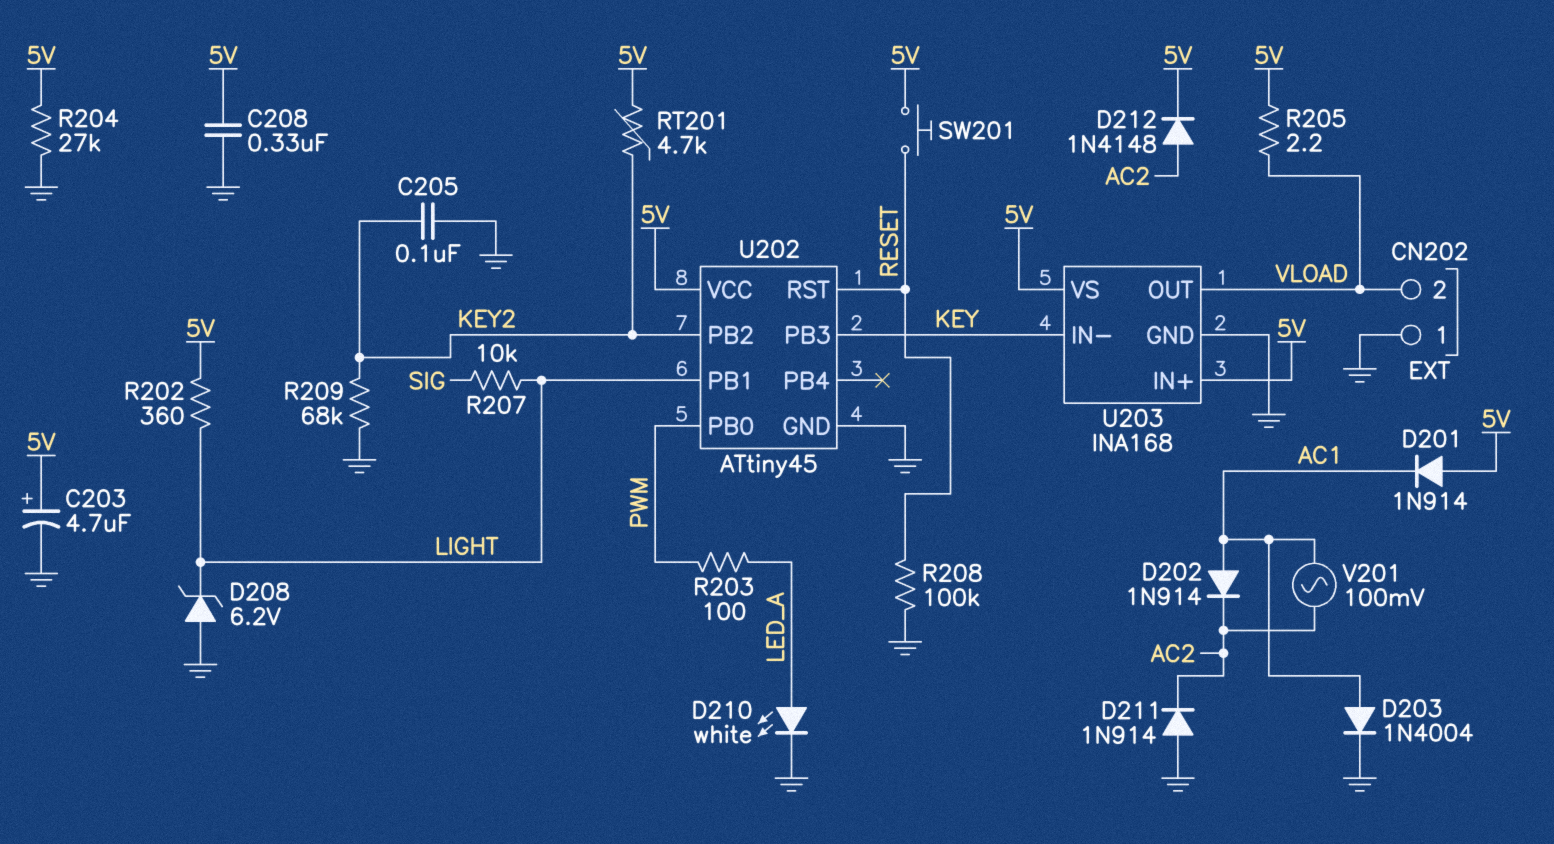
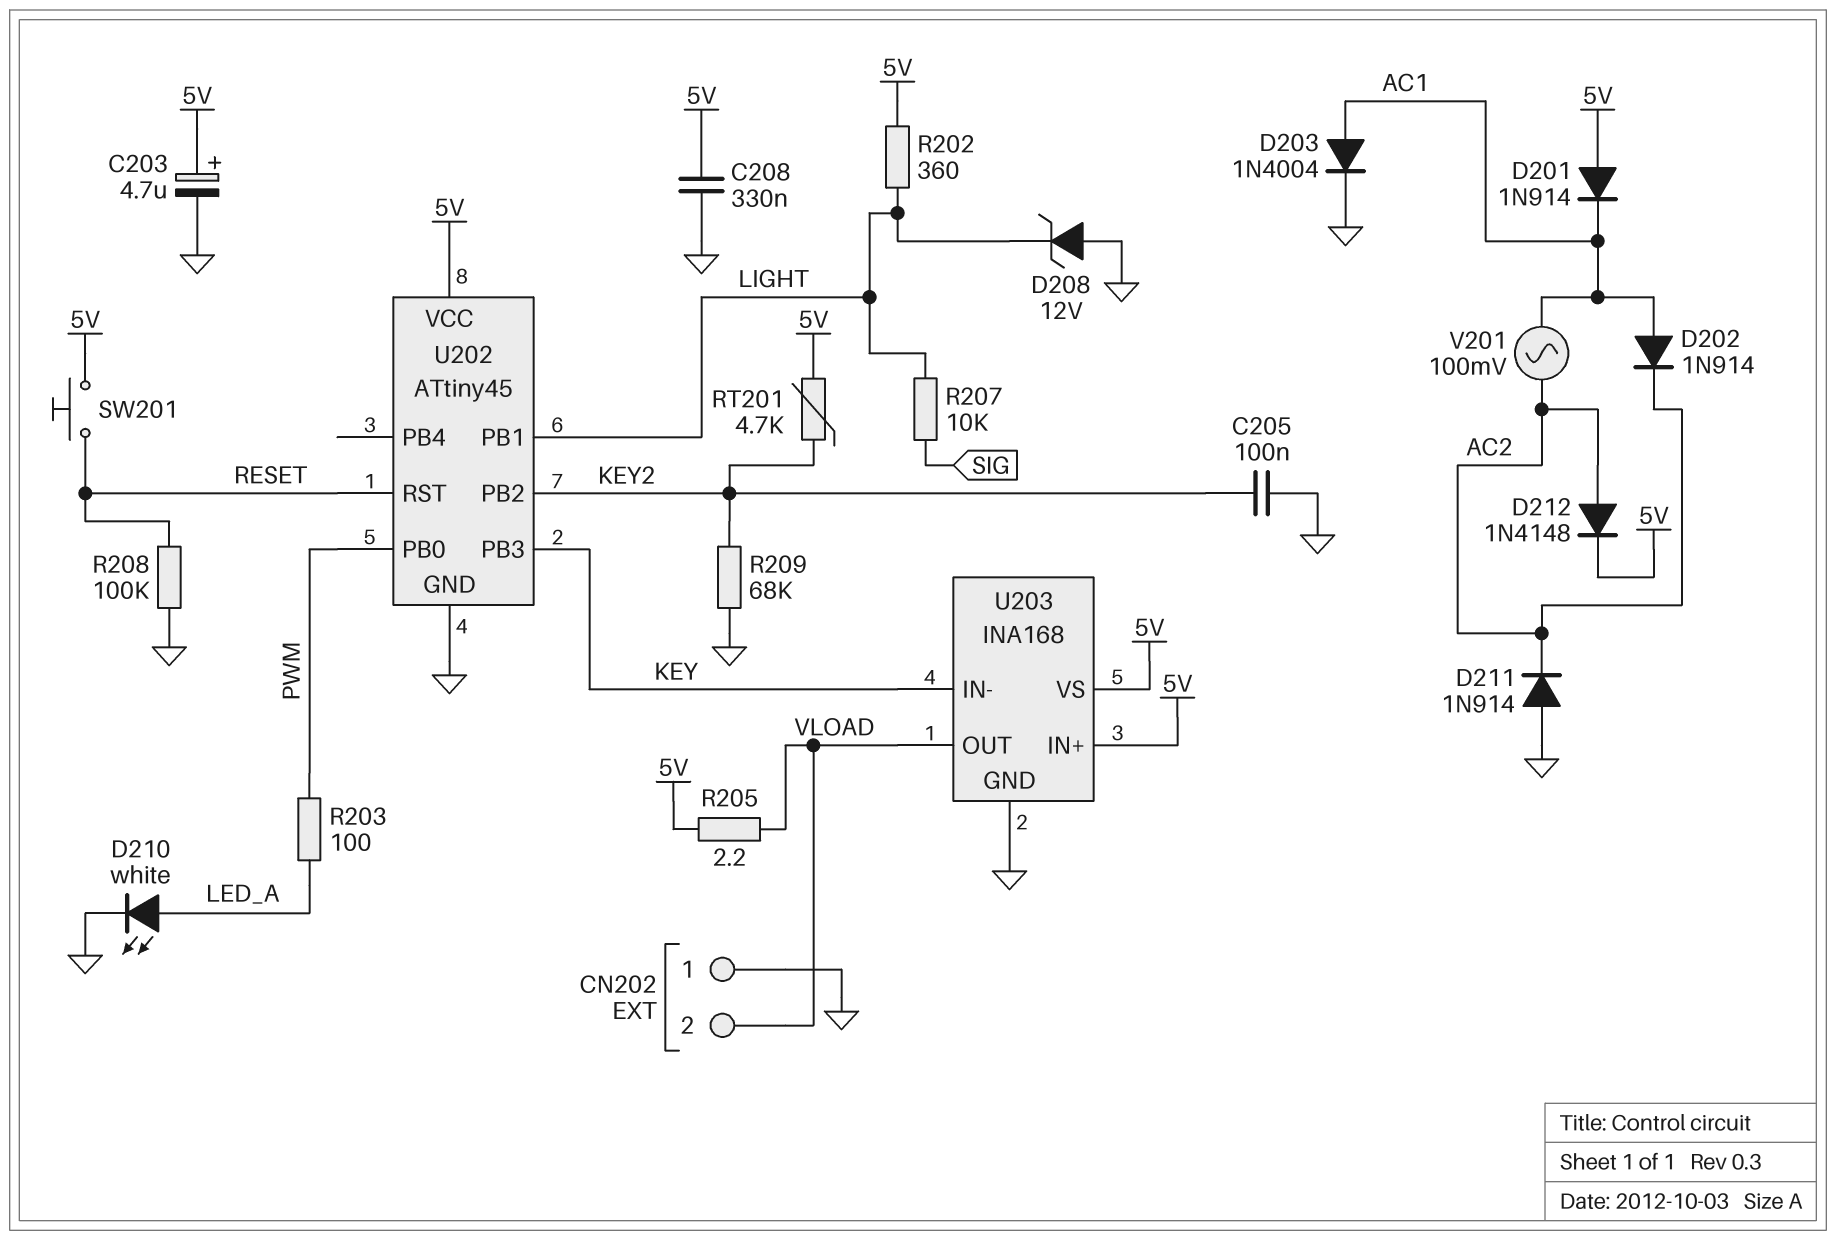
D208: zener 6.2V (A GND, K LIGHT) -> zener 12V (A GND, K LIGHT)
R204: 27k (5V, GND) -> none

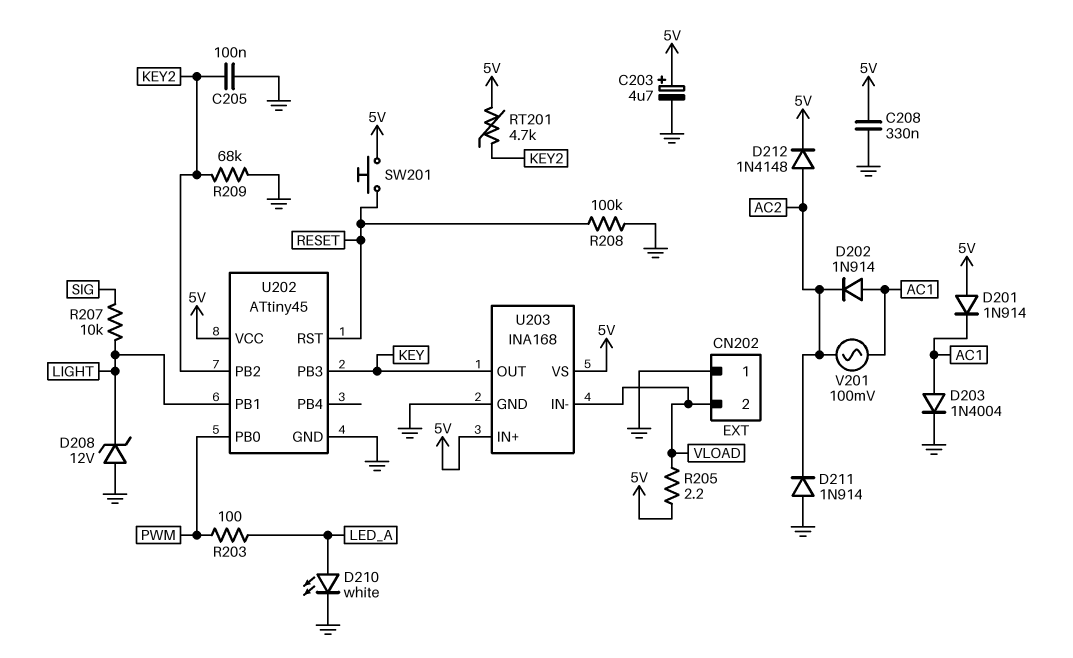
R202: 360 (5V, LIGHT) -> none
U203 pin IN-: KEY -> VLOAD
U203 pin OUT: VLOAD -> KEY

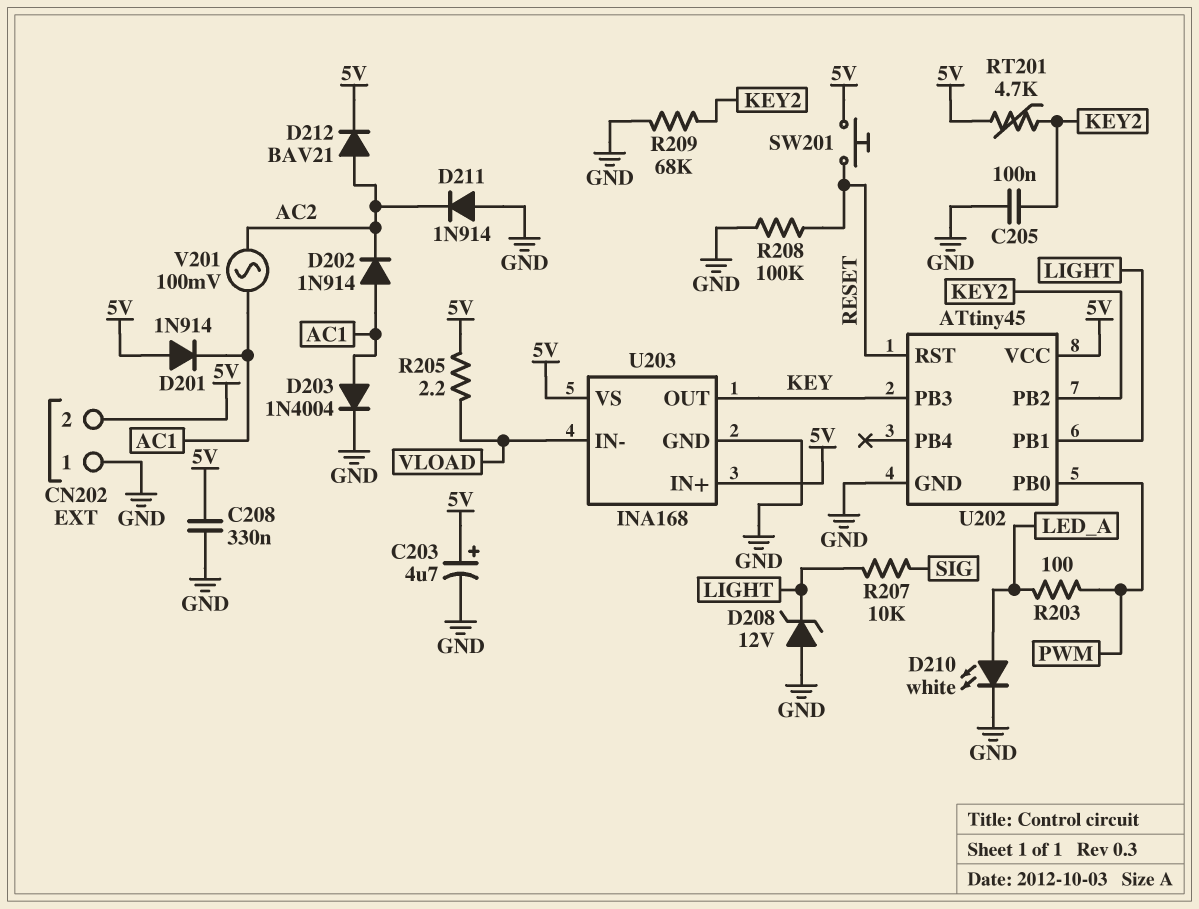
CN202 pin 2: VLOAD -> 5V
D212: diode 1N4148 (A AC2, K 5V) -> diode BAV21 (A AC2, K 5V)

